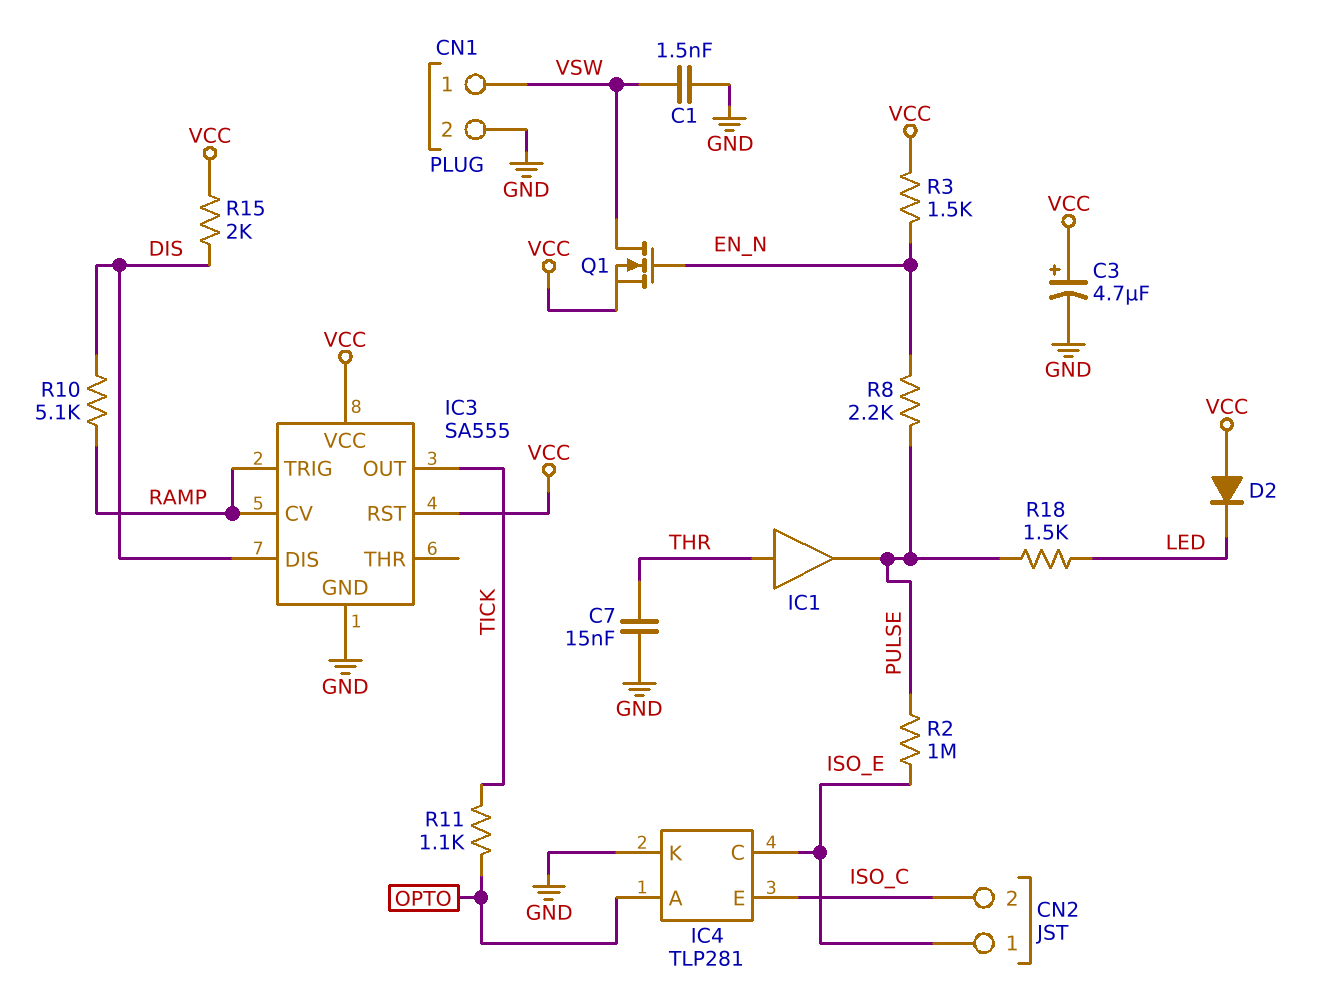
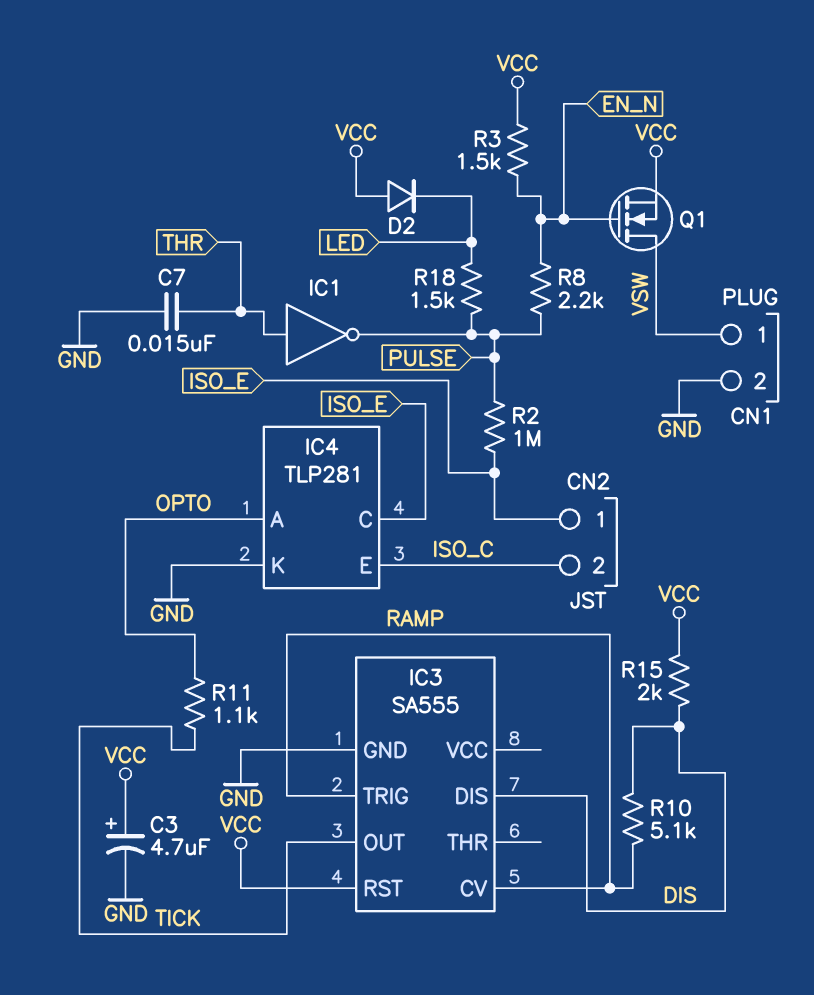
C1: 1.5nF (GND, VSW) -> none
IC1: buffer (in THR, out PULSE) -> NOT (in THR, out PULSE)
IC3 pin VCC: VCC -> none

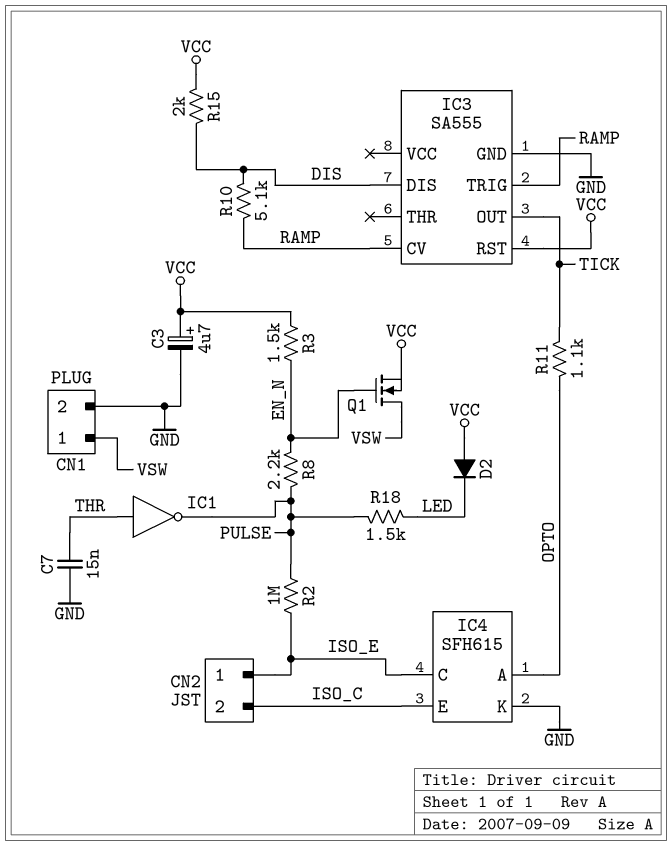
IC4: TLP281 -> SFH615

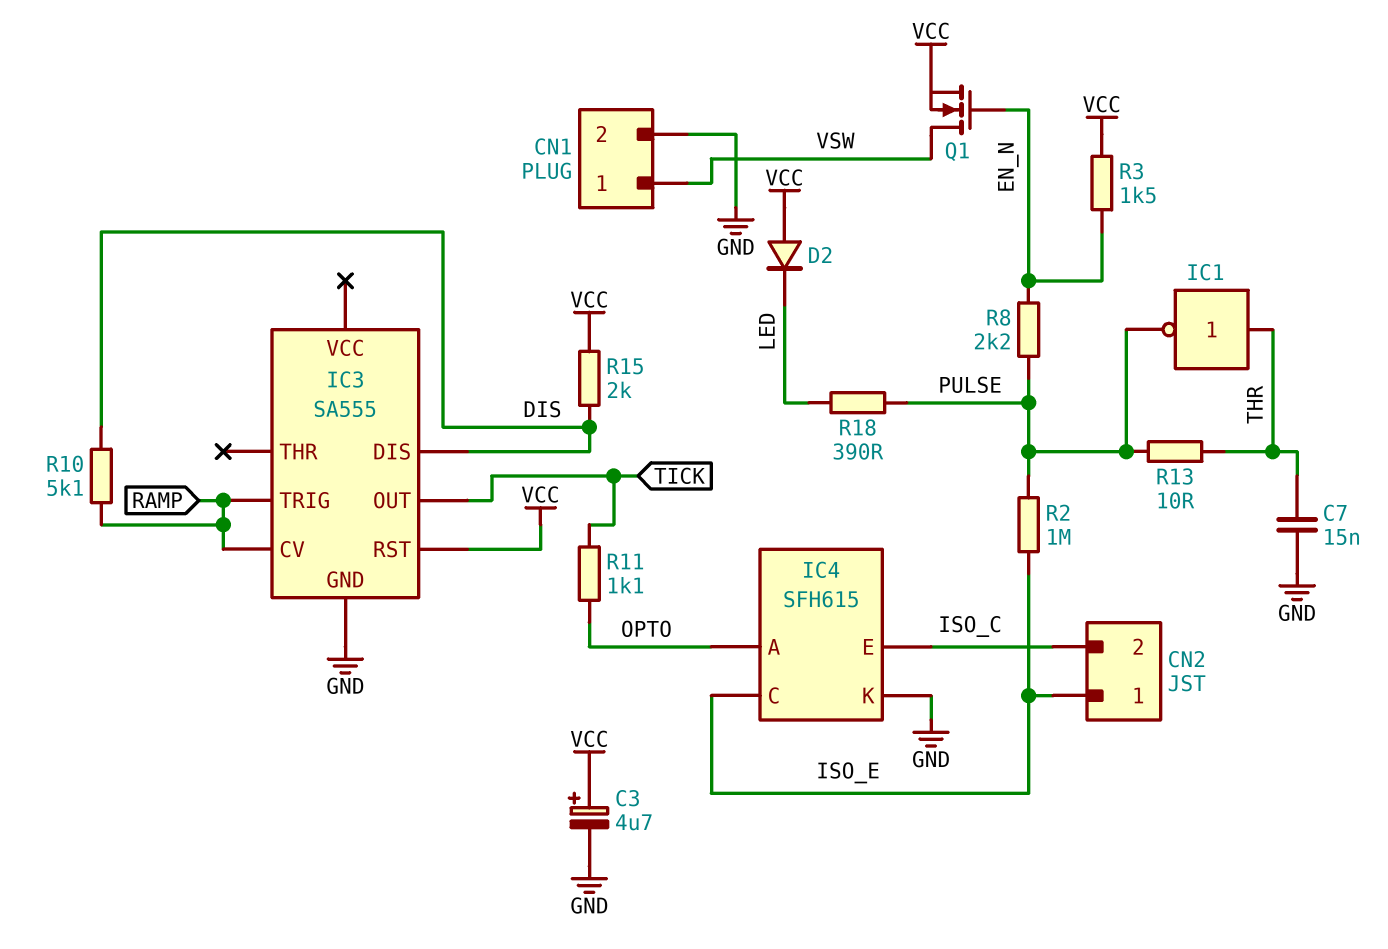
R13: none -> 10 (PULSE, THR)
R18: 1.5k (LED, PULSE) -> 390 (LED, PULSE)

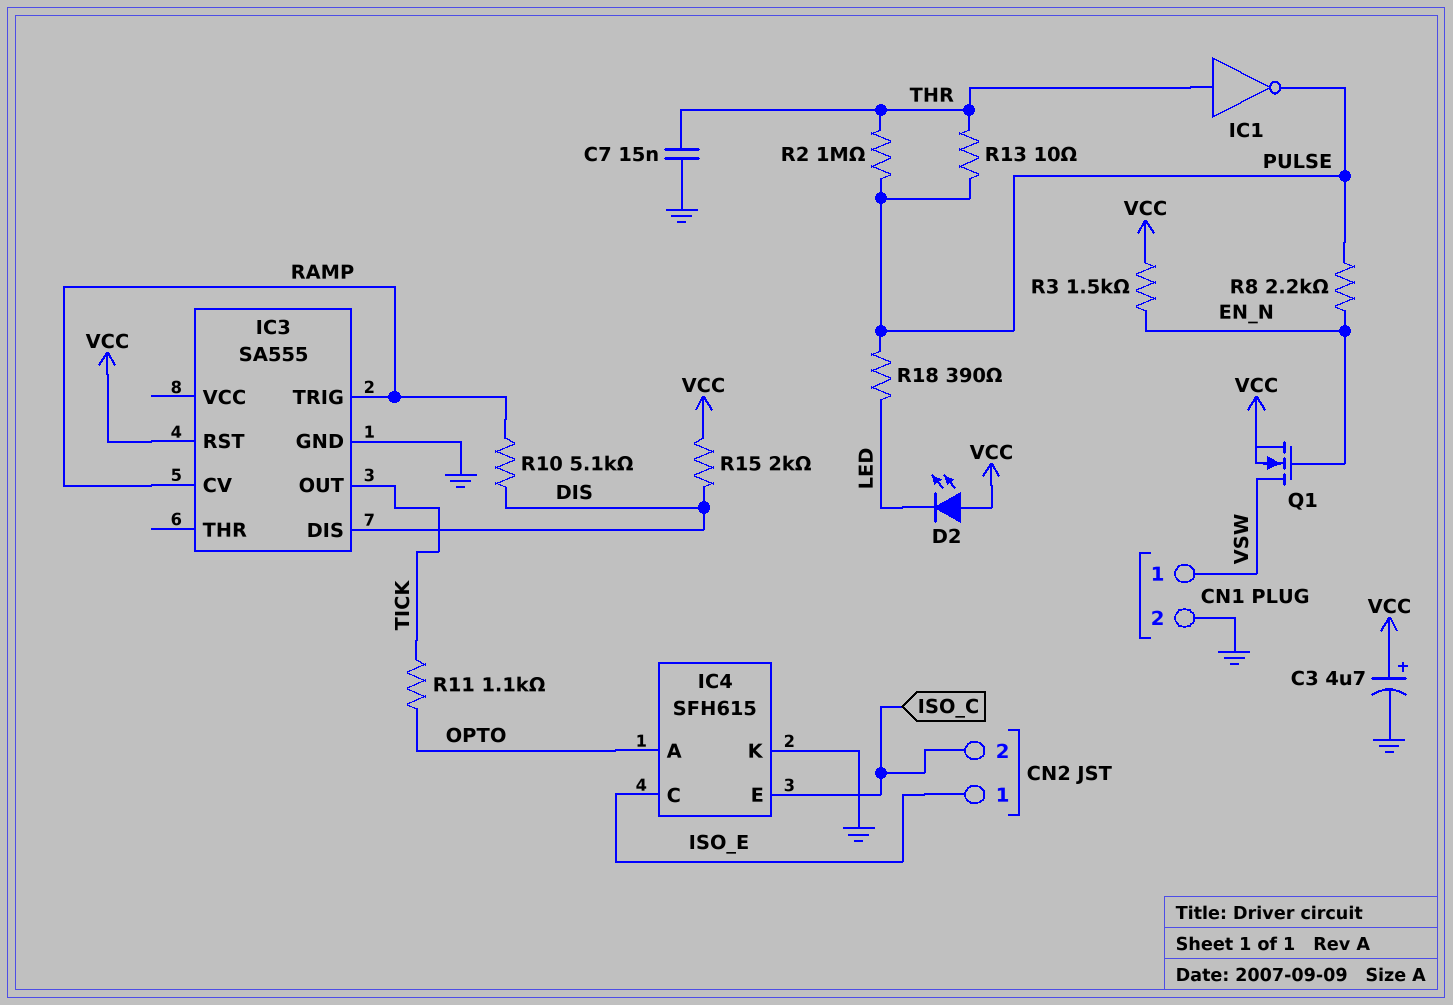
D2: diode (A VCC, K LED) -> LED (A VCC, K LED)
R2: 1M (ISO_E, PULSE) -> 1M (PULSE, THR)

